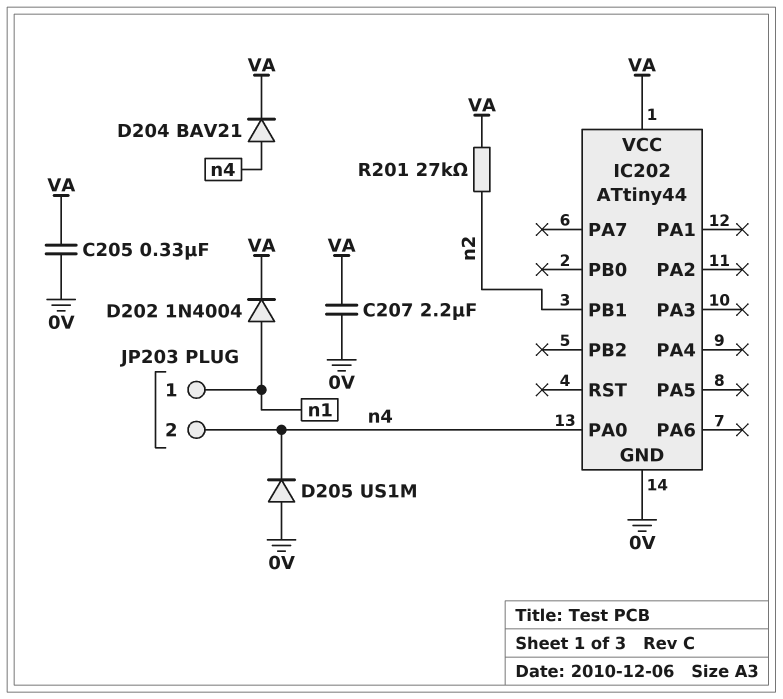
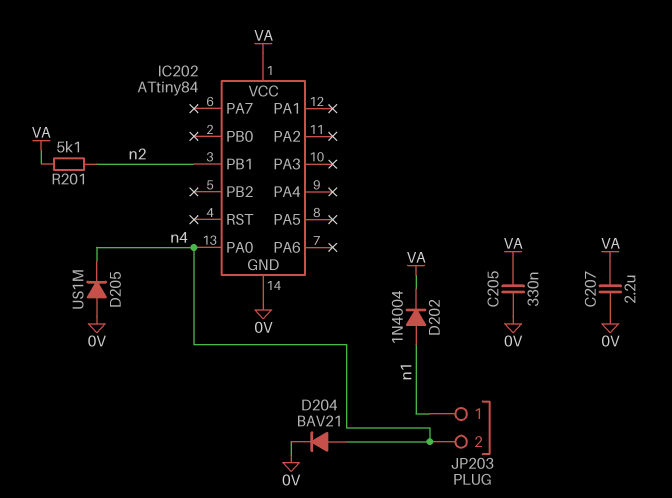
D204: diode BAV21 (A n4, K VA) -> diode BAV21 (A n4, K 0V)
IC202: ATtiny44 -> ATtiny84
R201: 27k (VA, n2) -> 5.1k (VA, n2)

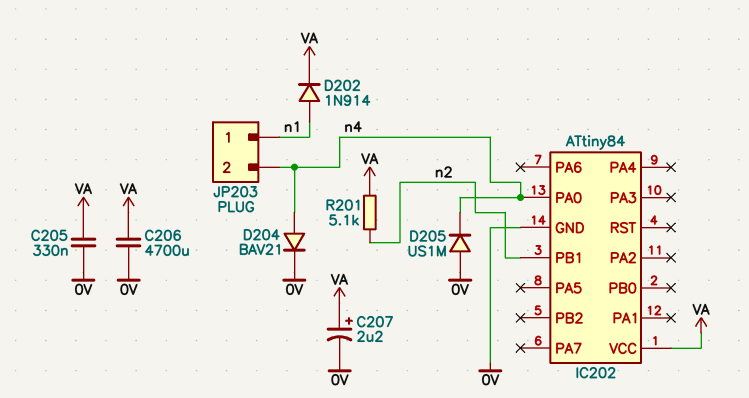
C206: none -> 4700uF (0V, VA)
C207: 2.2uF (0V, VA) -> 2.2uF (plus VA, minus 0V)
D202: diode 1N4004 (A n1, K VA) -> diode 1N914 (A n1, K VA)

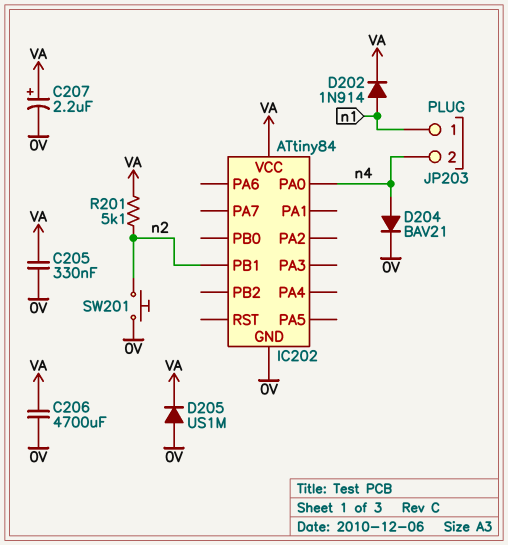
D205: diode US1M (A 0V, K n4) -> diode US1M (A 0V, K VA)
SW201: none -> button (0V, n2)

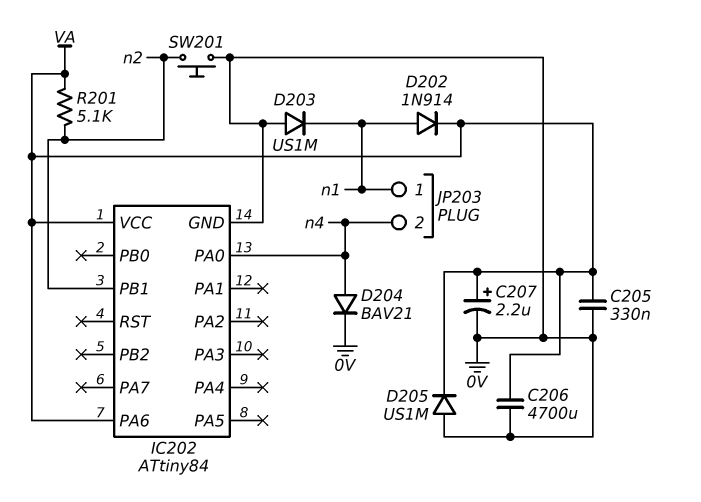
D203: none -> diode US1M (A 0V, K n1)
IC202 pin PA6: none -> VA

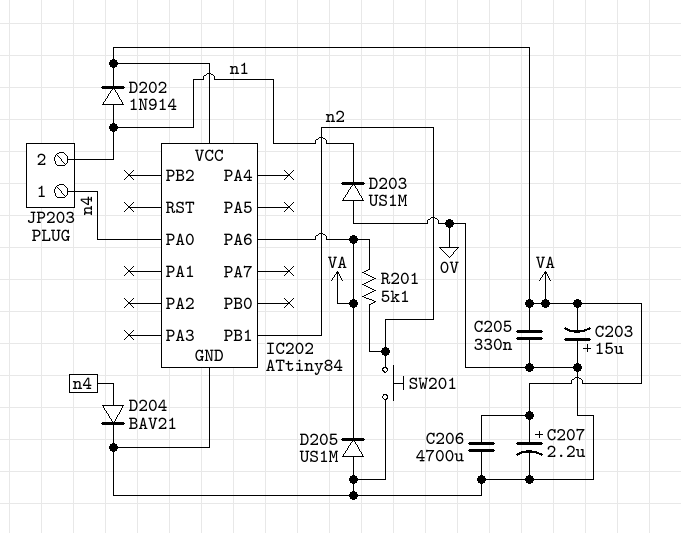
C203: none -> 15uF (plus 0V, minus VA)
JP203 pin 1: n1 -> n4
JP203 pin 2: n4 -> n1

